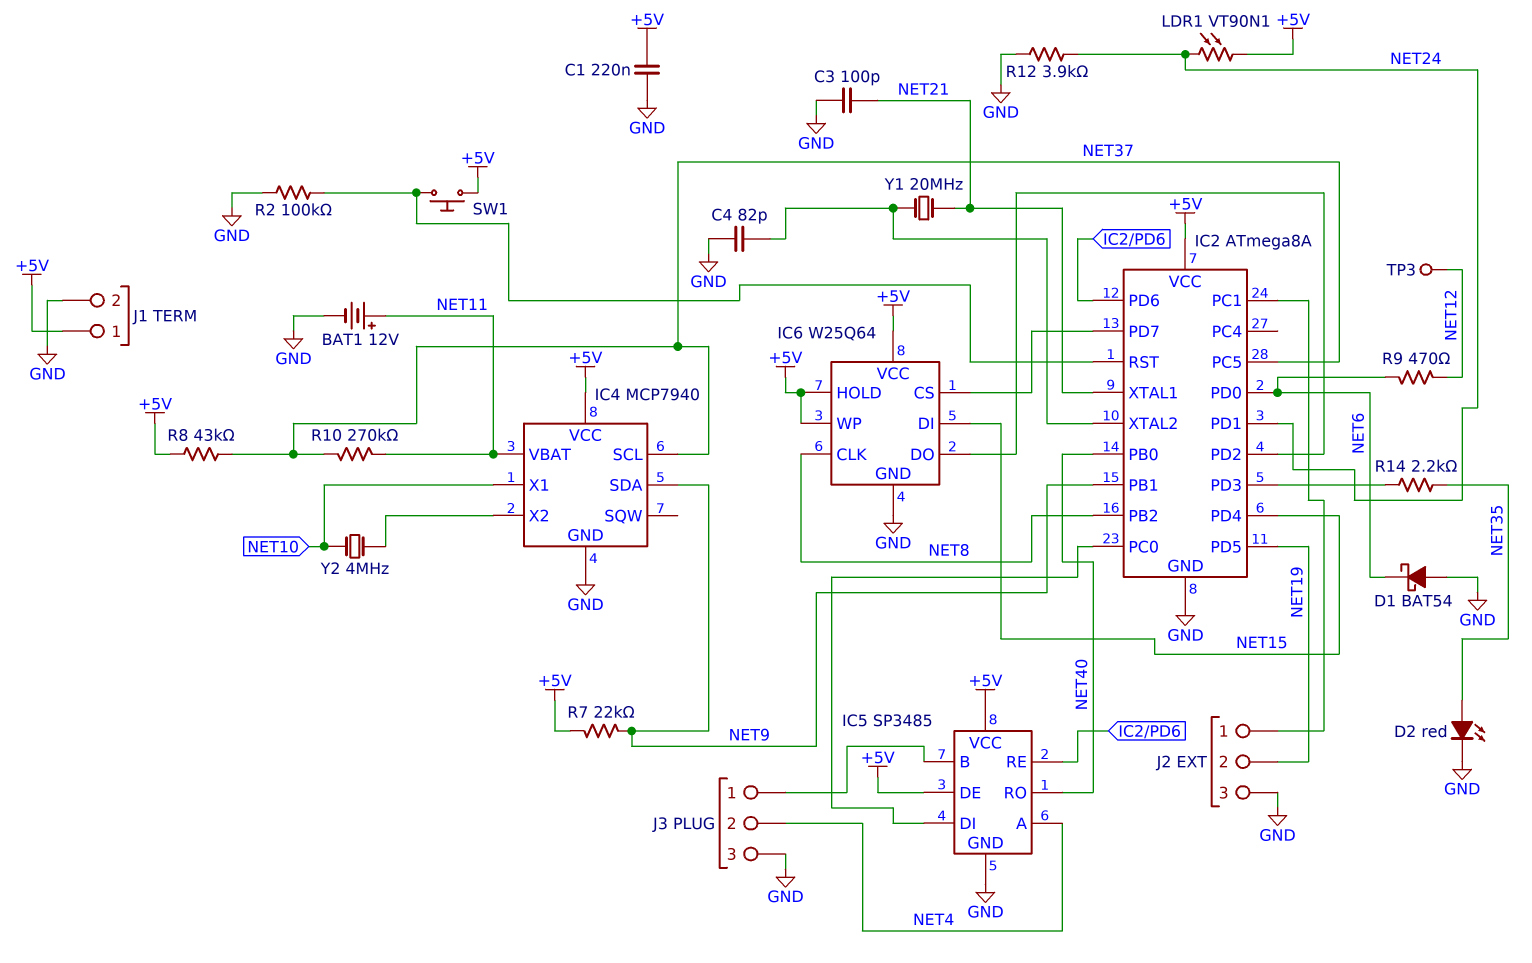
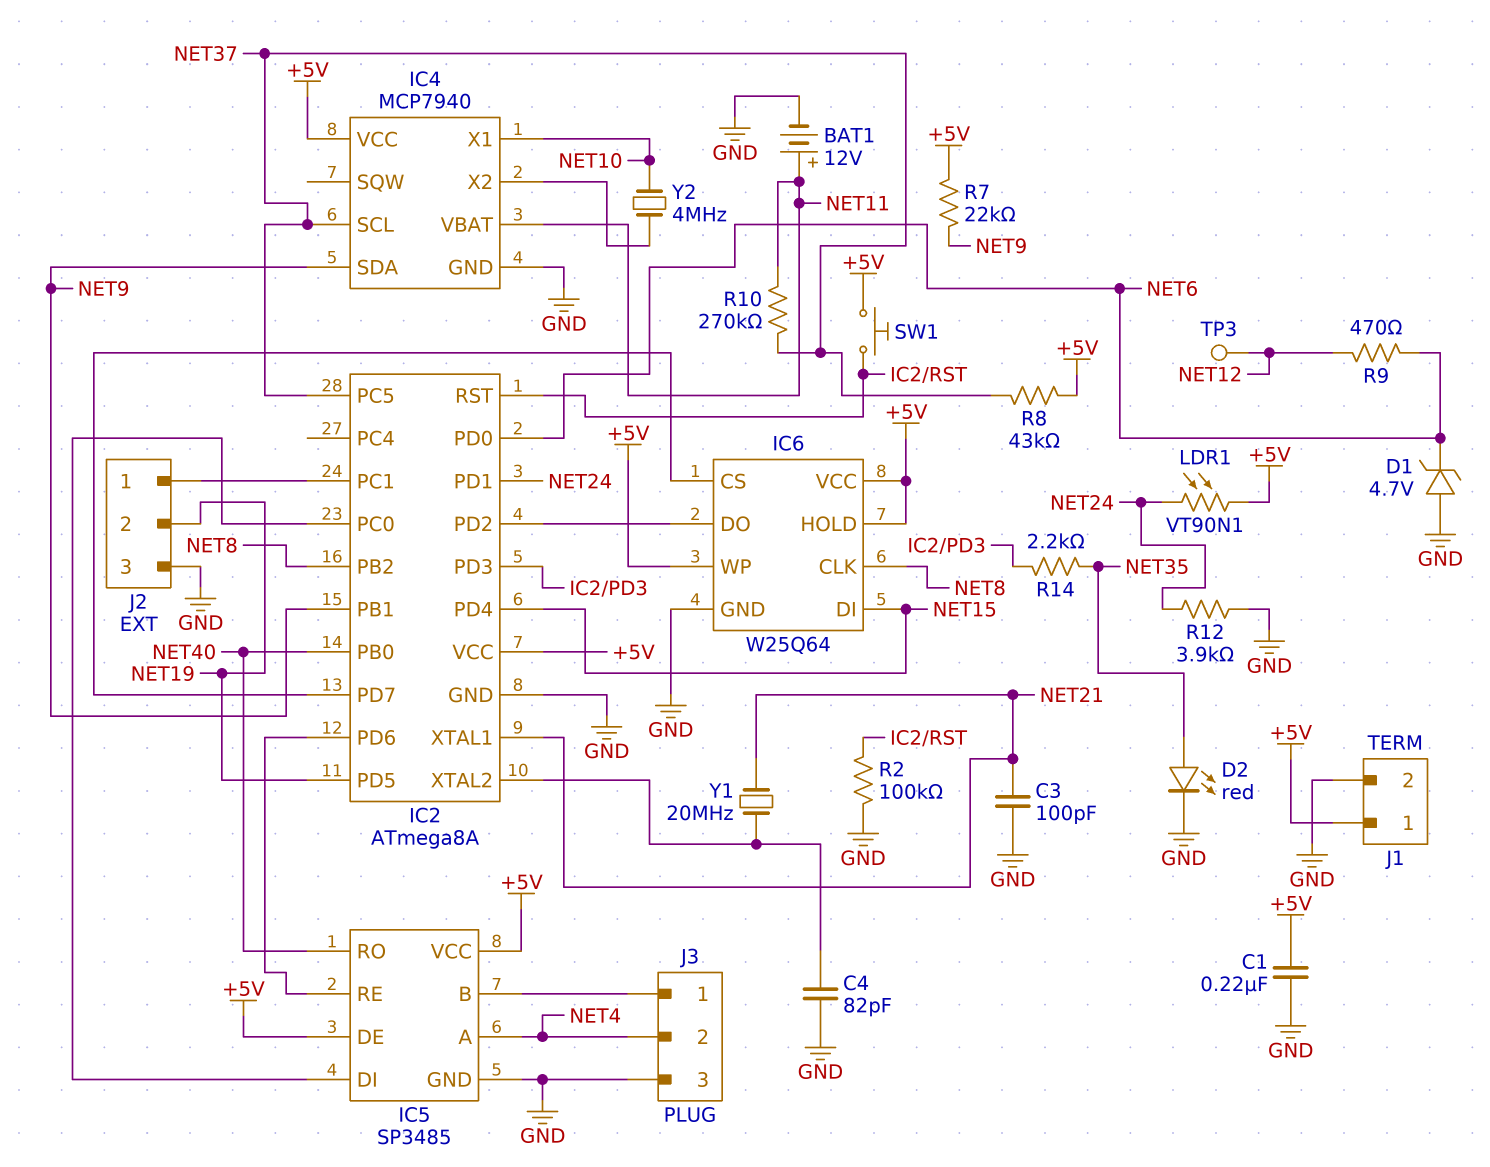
D1: schottky BAT54 (A GND, K NET6) -> zener 4.7V (A GND, K NET6)

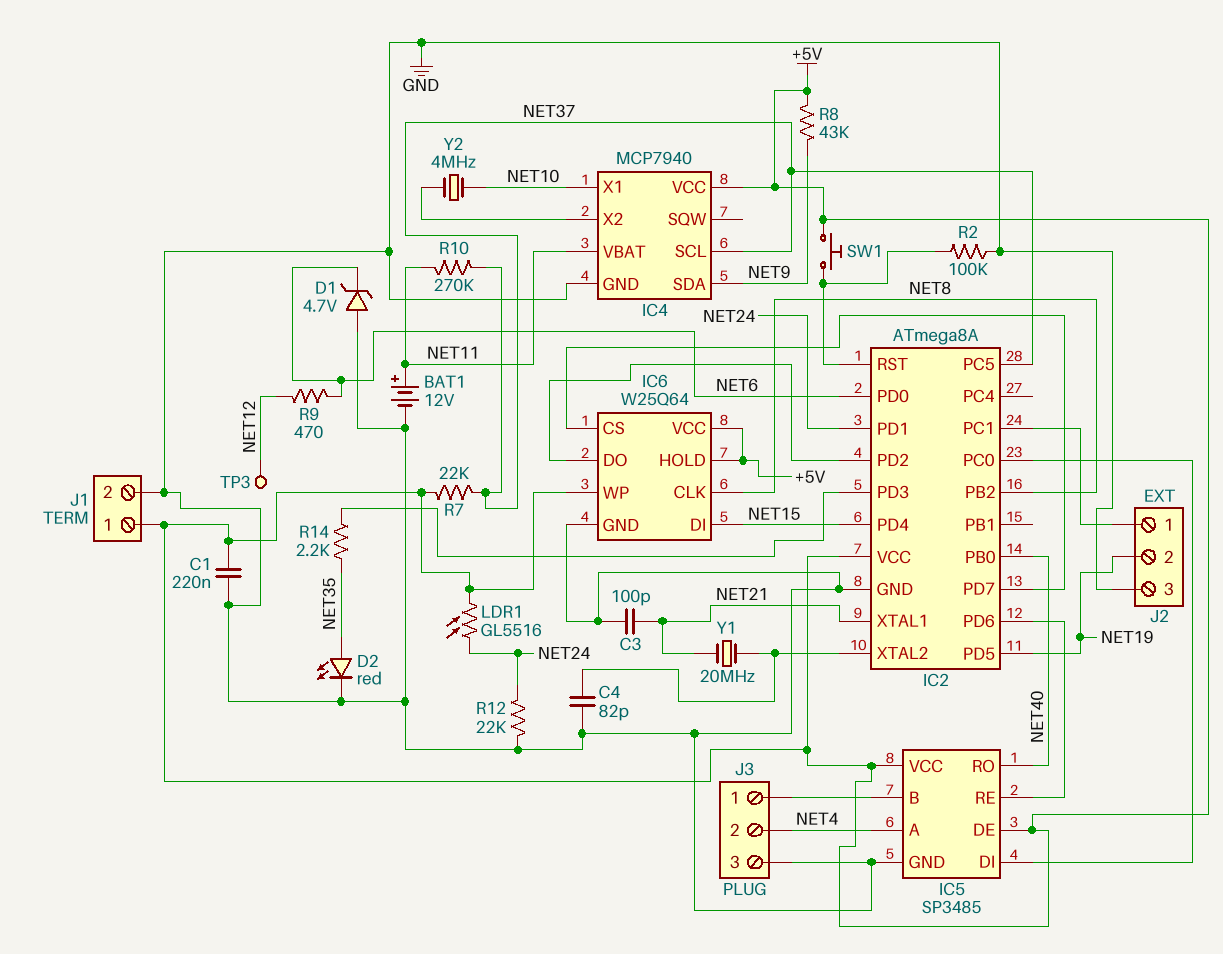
IC2 pin PB1: NET9 -> none
LDR1: VT90N1 (+5V, NET24) -> GL5516 (+5V, NET24)
R7: 22k (+5V, NET9) -> 22k (+5V, NET37)
R8: 43k (+5V, NET37) -> 43k (+5V, NET9)
R12: 3.9k (GND, NET24) -> 22k (GND, NET24)

